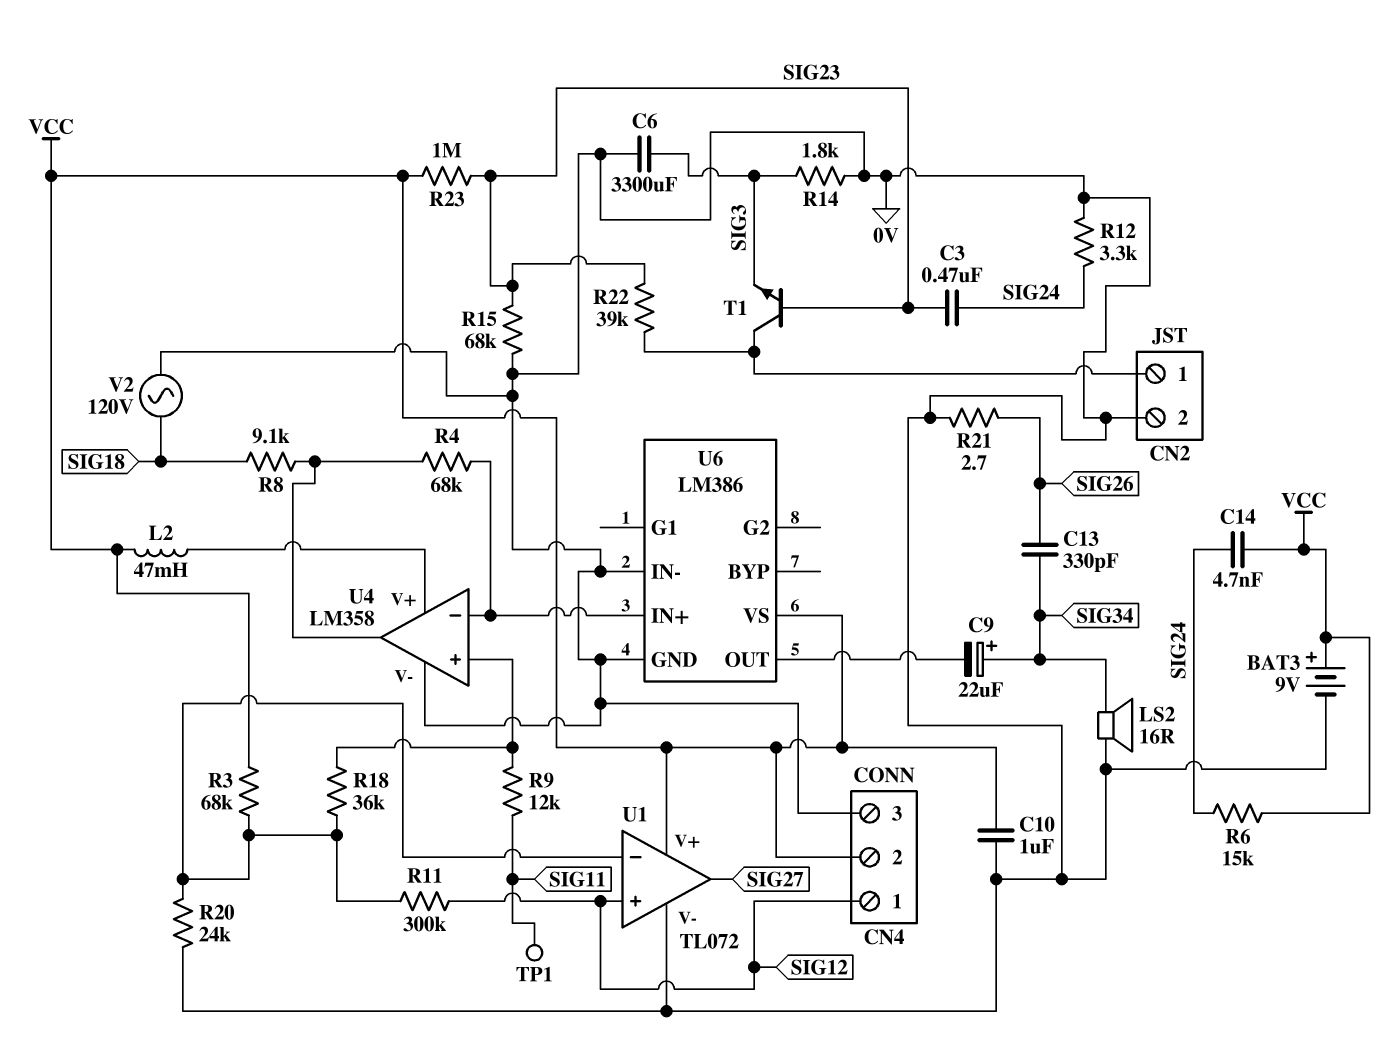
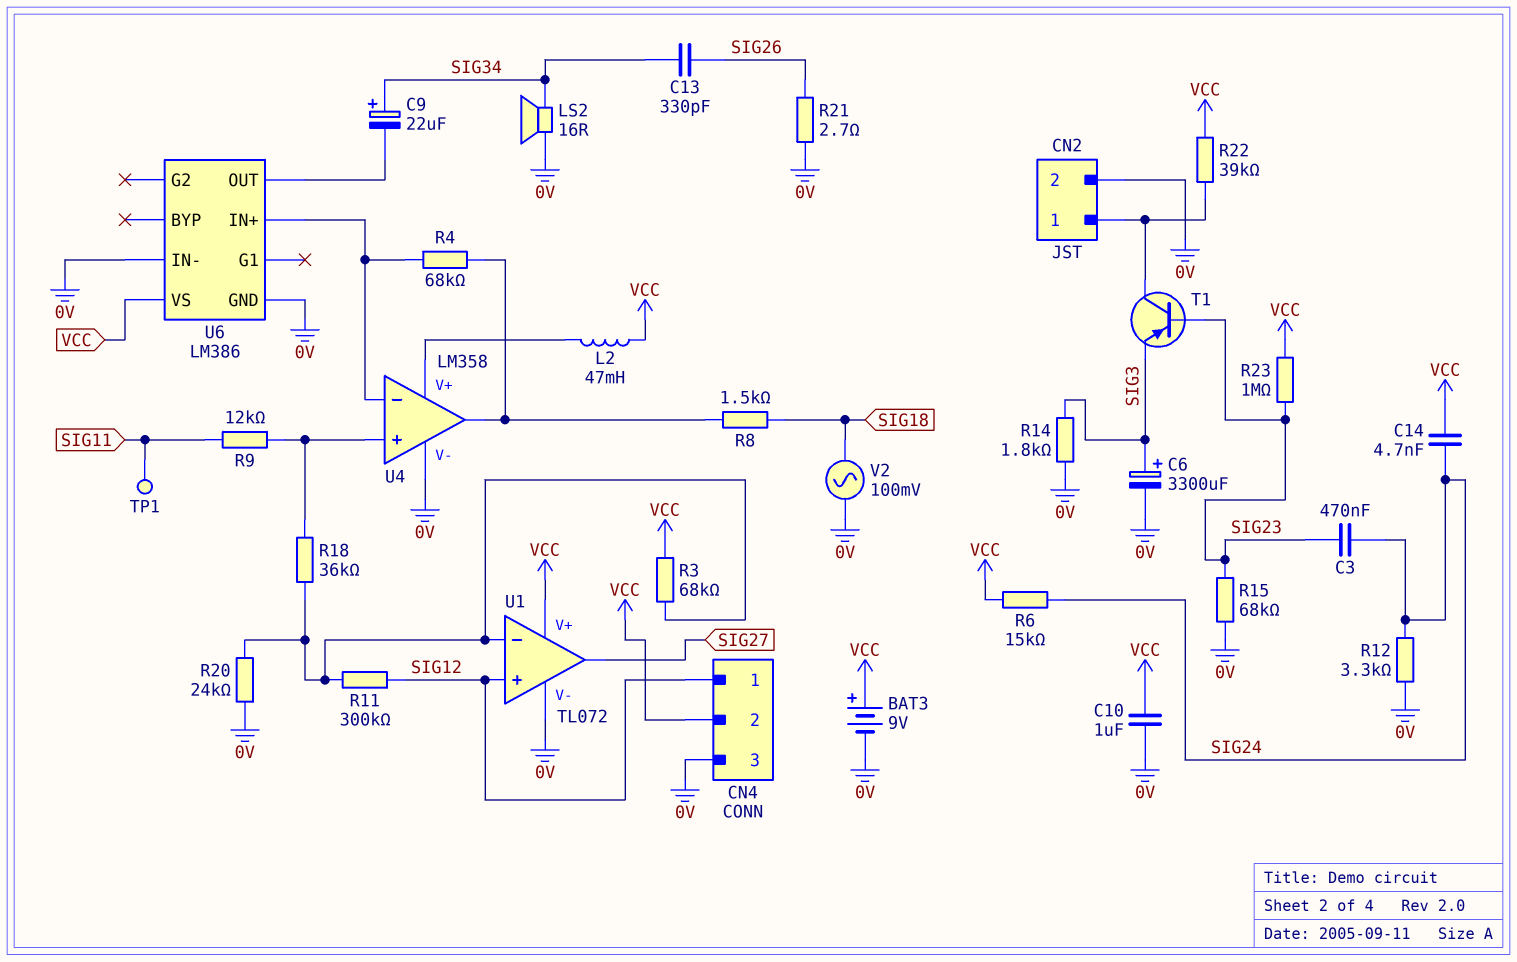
C6: 3300uF (0V, SIG3) -> 3300uF (plus SIG3, minus 0V)
R8: 9.1k (SIG18, U4/out) -> 1.5k (SIG18, U4/out)
R22: 39k (CN2/1, SIG23) -> 39k (CN2/1, VCC)
T1: NPN (B SIG23, C CN2/1, E SIG3) -> PNP (B SIG23, C CN2/1, E SIG3)
V2: AC 120V (0V, SIG18) -> AC 100mV (0V, SIG18)

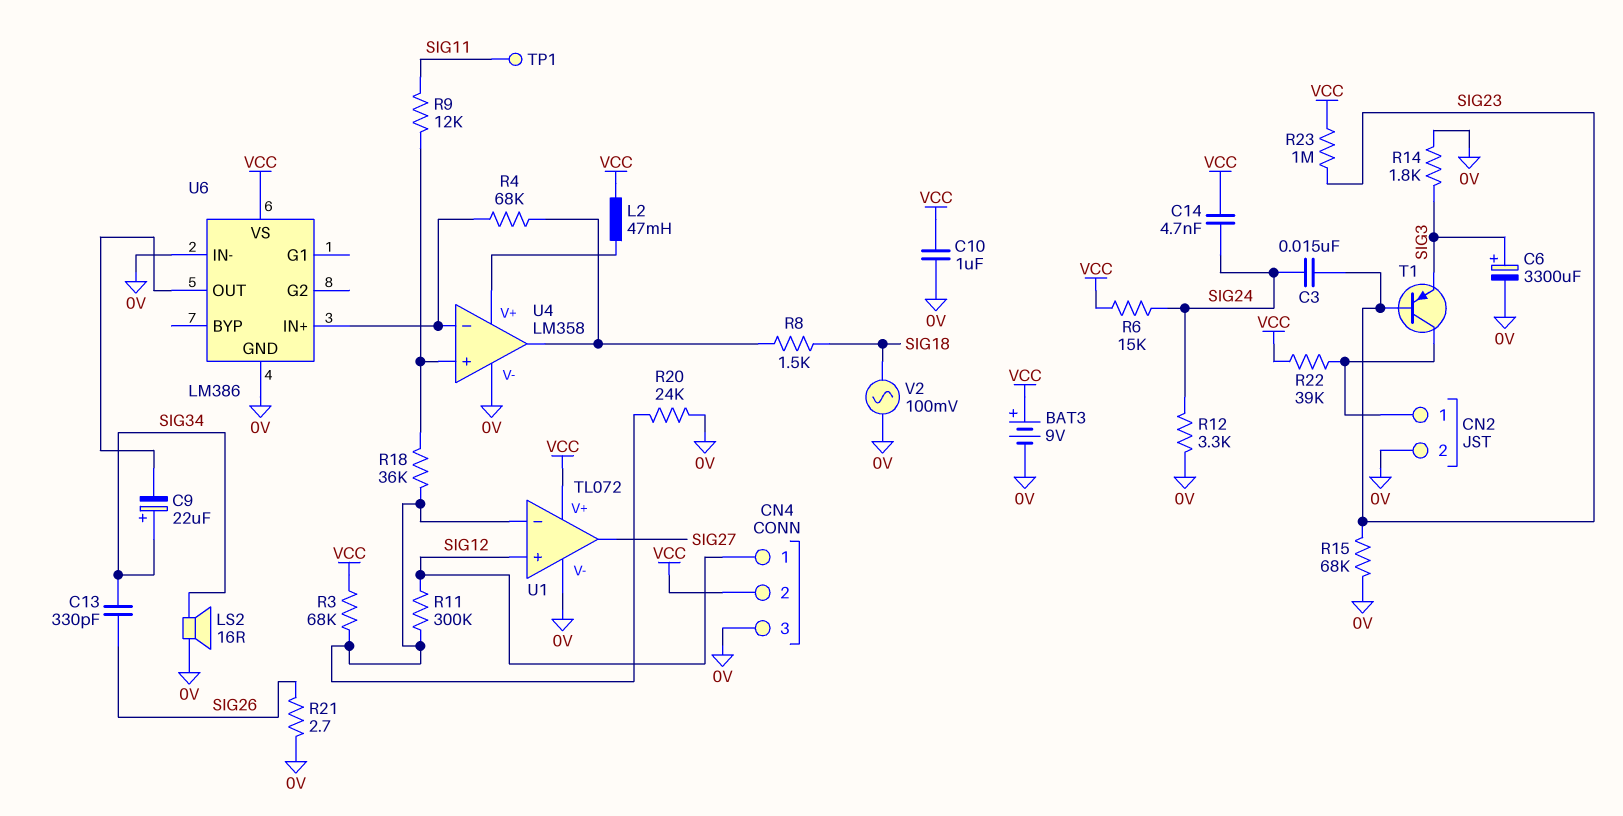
C3: 470nF (SIG23, SIG24) -> 15nF (SIG23, SIG24)

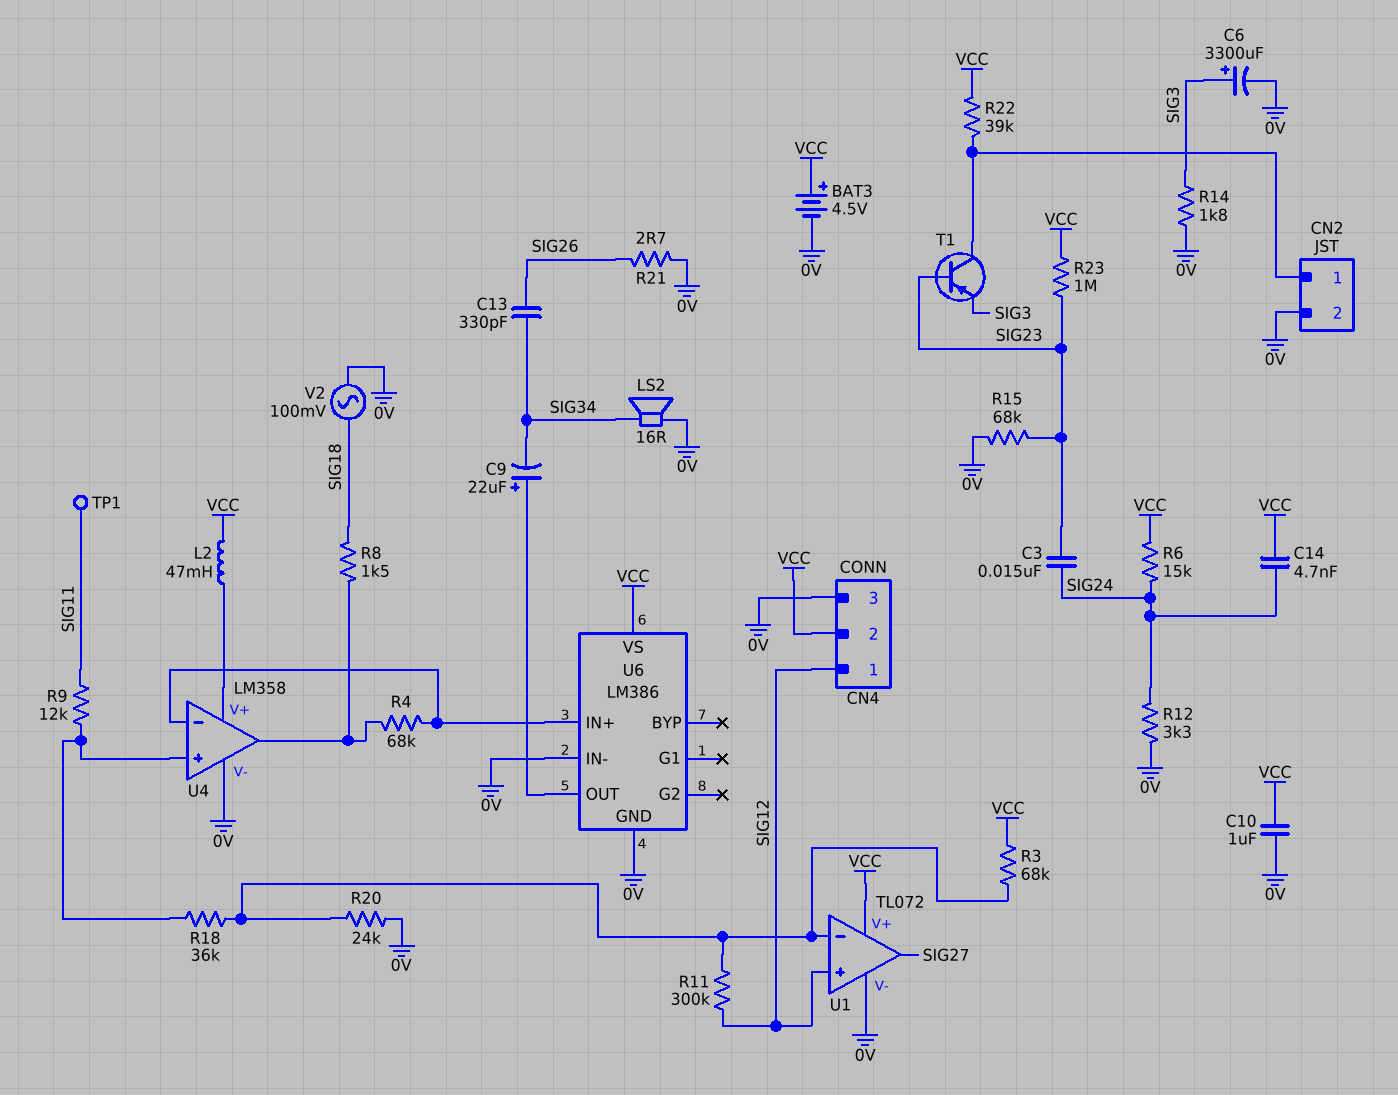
BAT3: 9V (plus VCC, minus 0V) -> 4.5V (plus VCC, minus 0V)
C9: 22uF (plus SIG34, minus U6/OUT) -> 22uF (plus U6/OUT, minus SIG34)

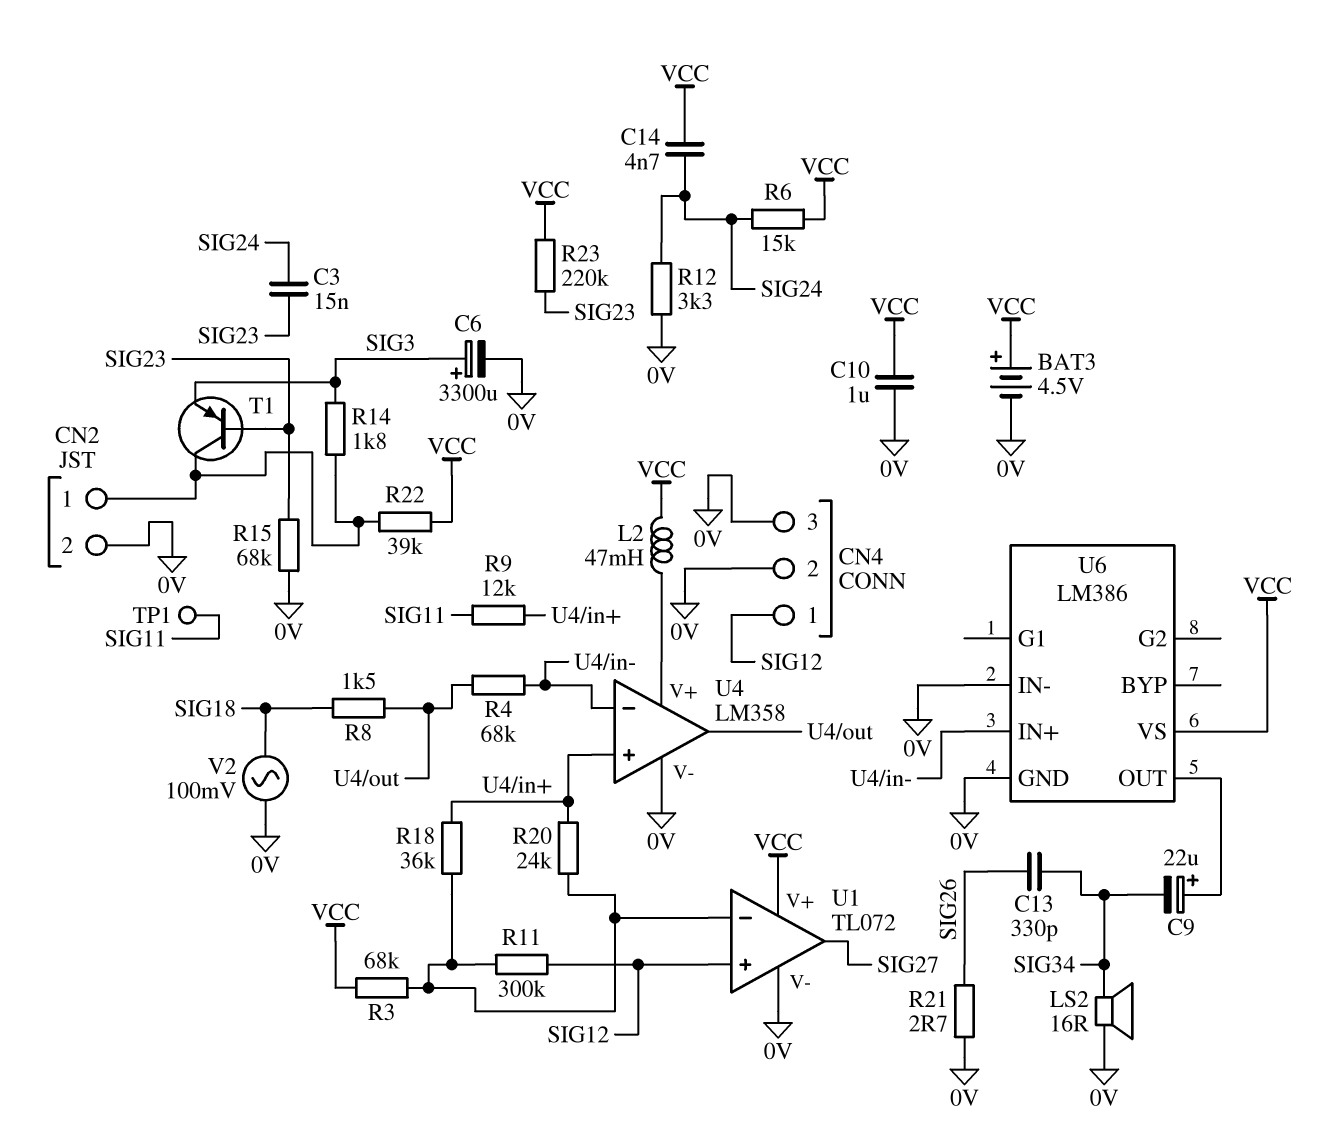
CN4 pin 2: VCC -> 0V
R14: 1.8k (0V, SIG3) -> 1.8k (CN2/1, SIG3)
R20: 24k (0V, U1/in-) -> 24k (U1/in-, U4/in+)
R23: 1M (SIG23, VCC) -> 220k (SIG23, VCC)

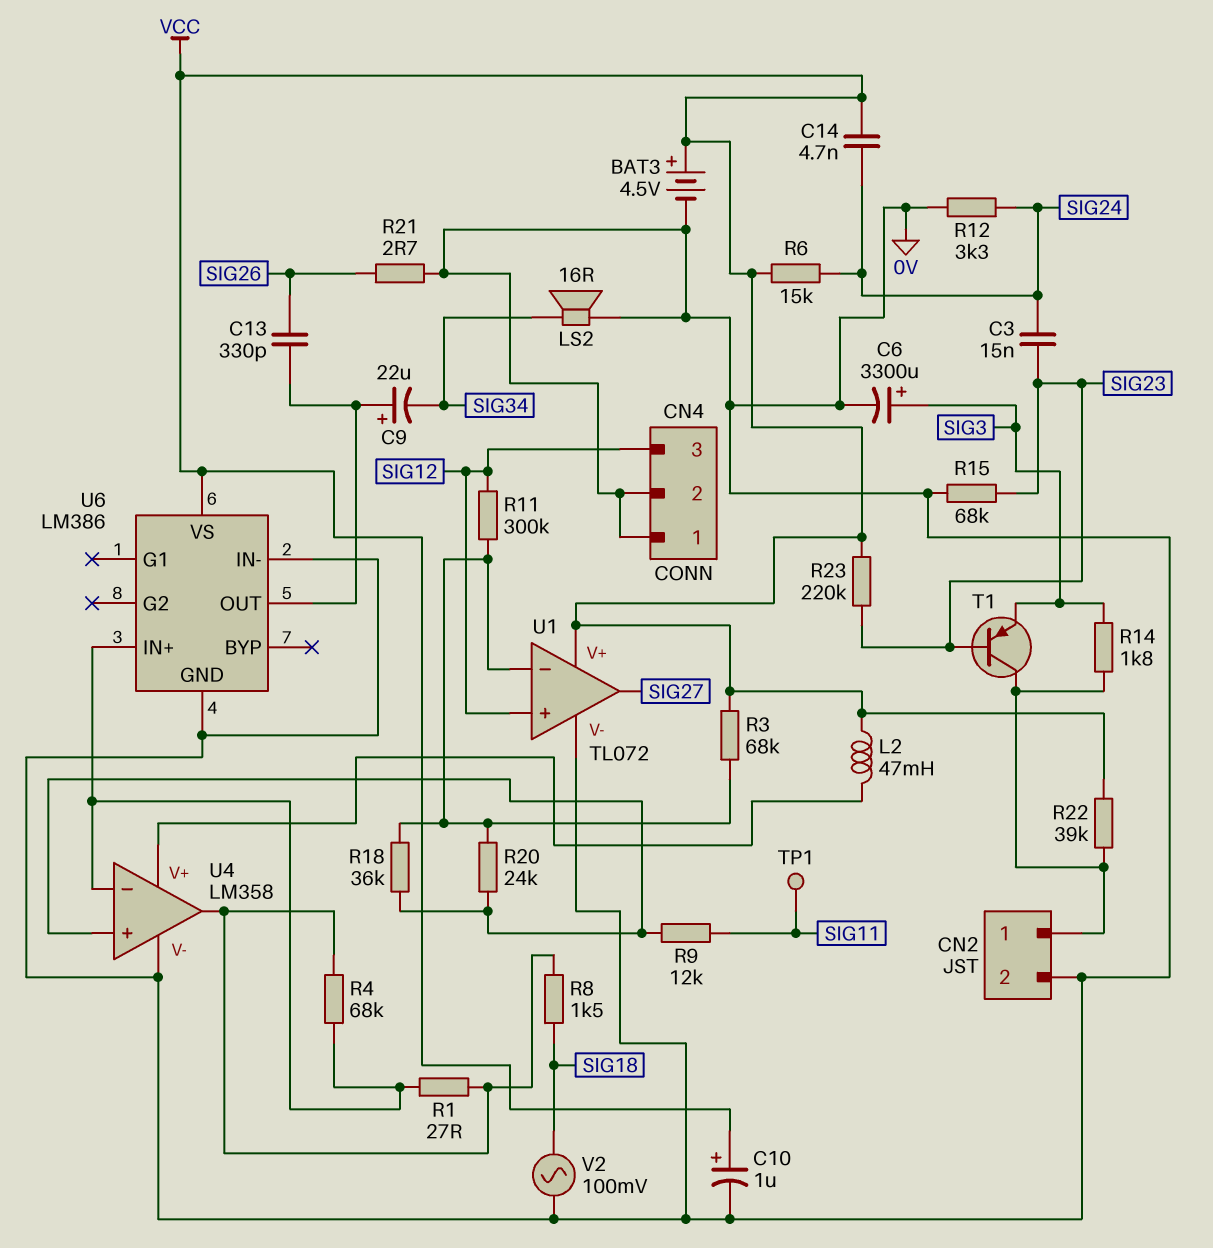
C10: 1uF (0V, VCC) -> 1uF (plus VCC, minus 0V)
C13: 330pF (SIG26, SIG34) -> 330pF (SIG26, U6/OUT)
CN4 pin 1: SIG12 -> 0V
CN4 pin 3: 0V -> SIG12
R1: none -> 27 (U4/in-, U4/out)

